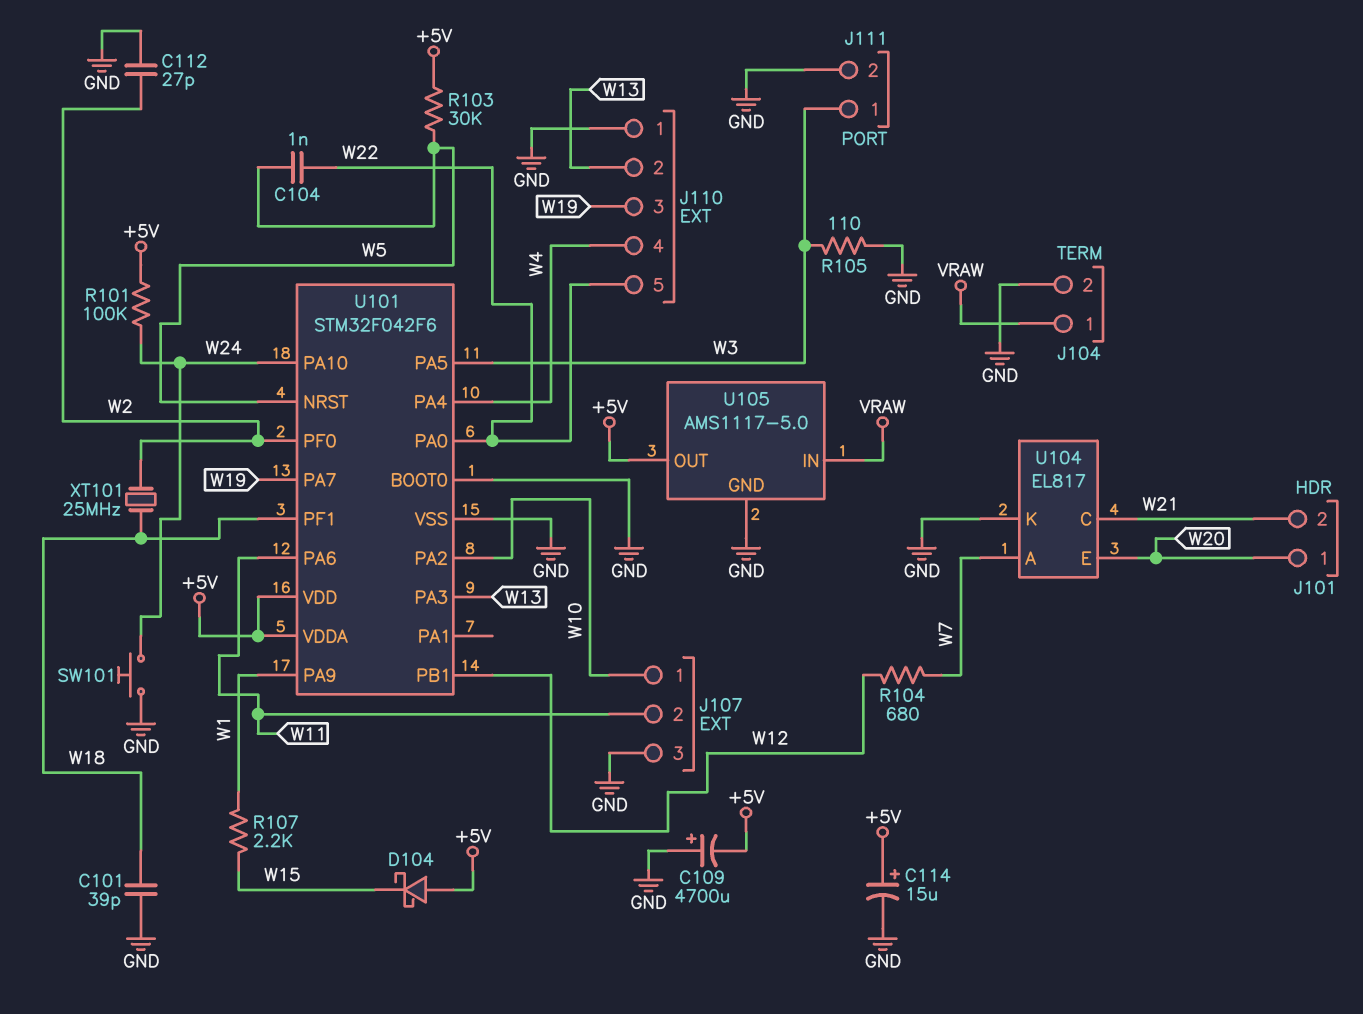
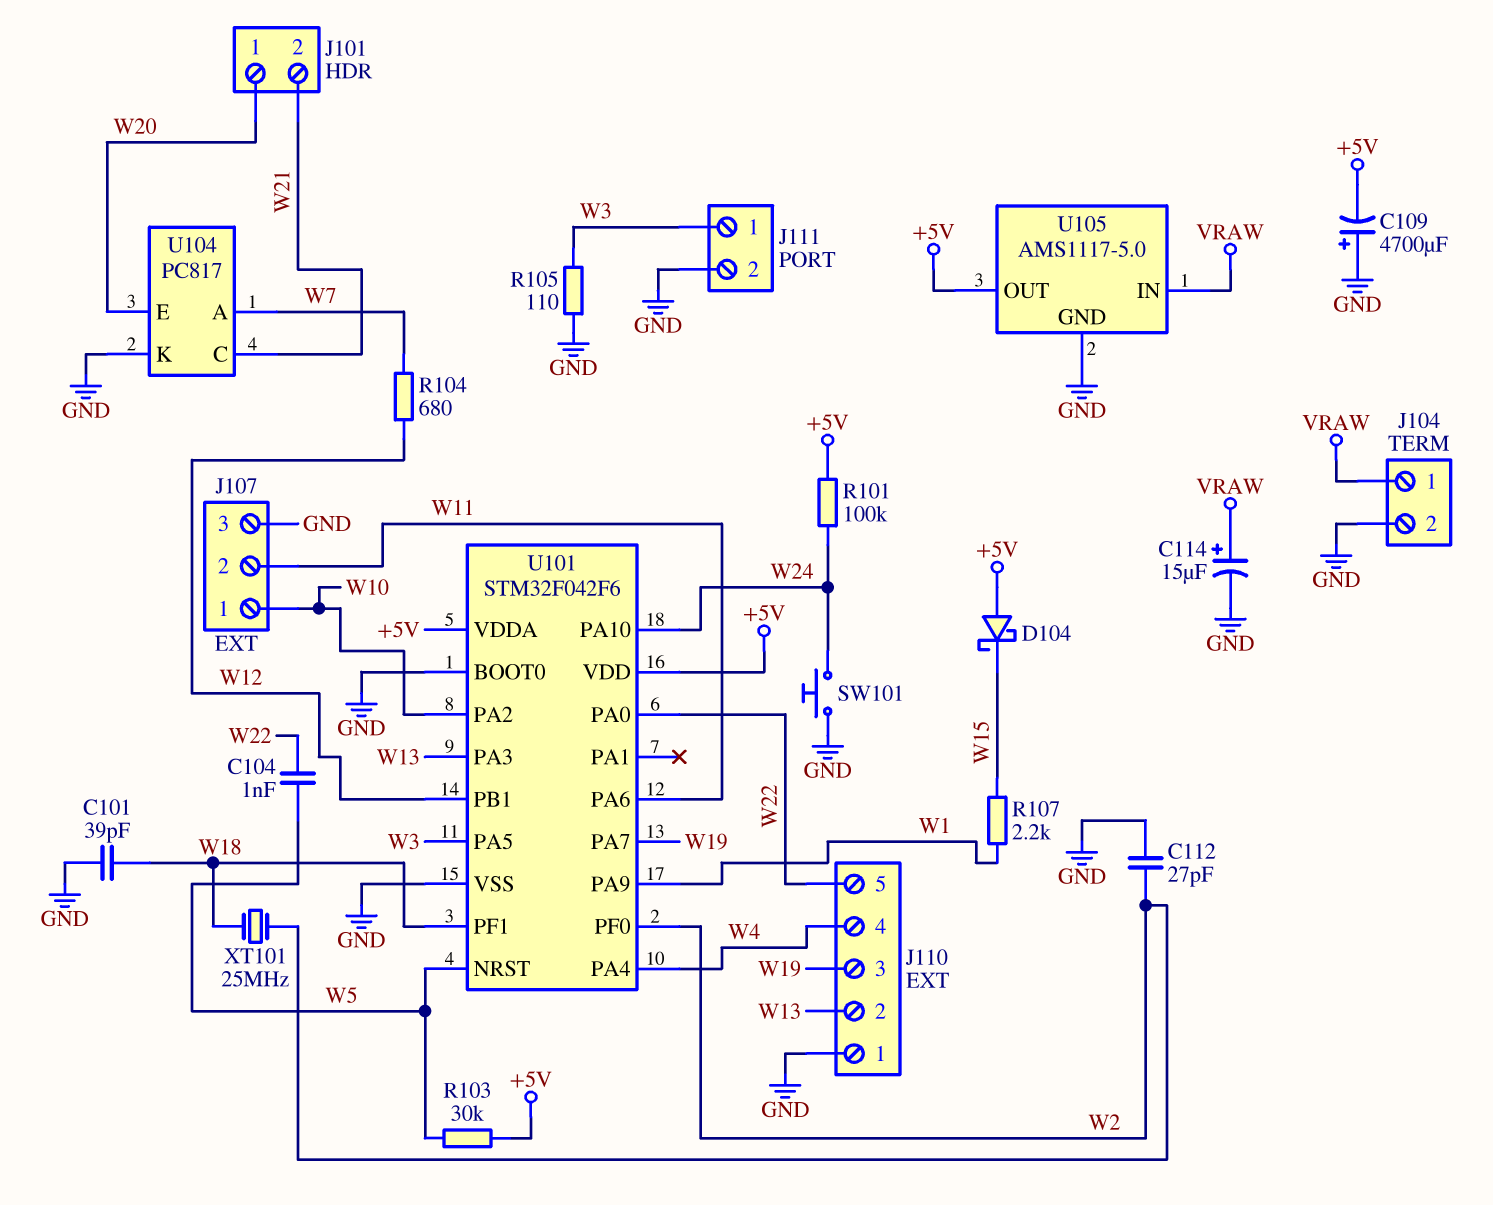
C114: 15uF (plus +5V, minus GND) -> 15uF (plus VRAW, minus GND)
U104: EL817 -> PC817

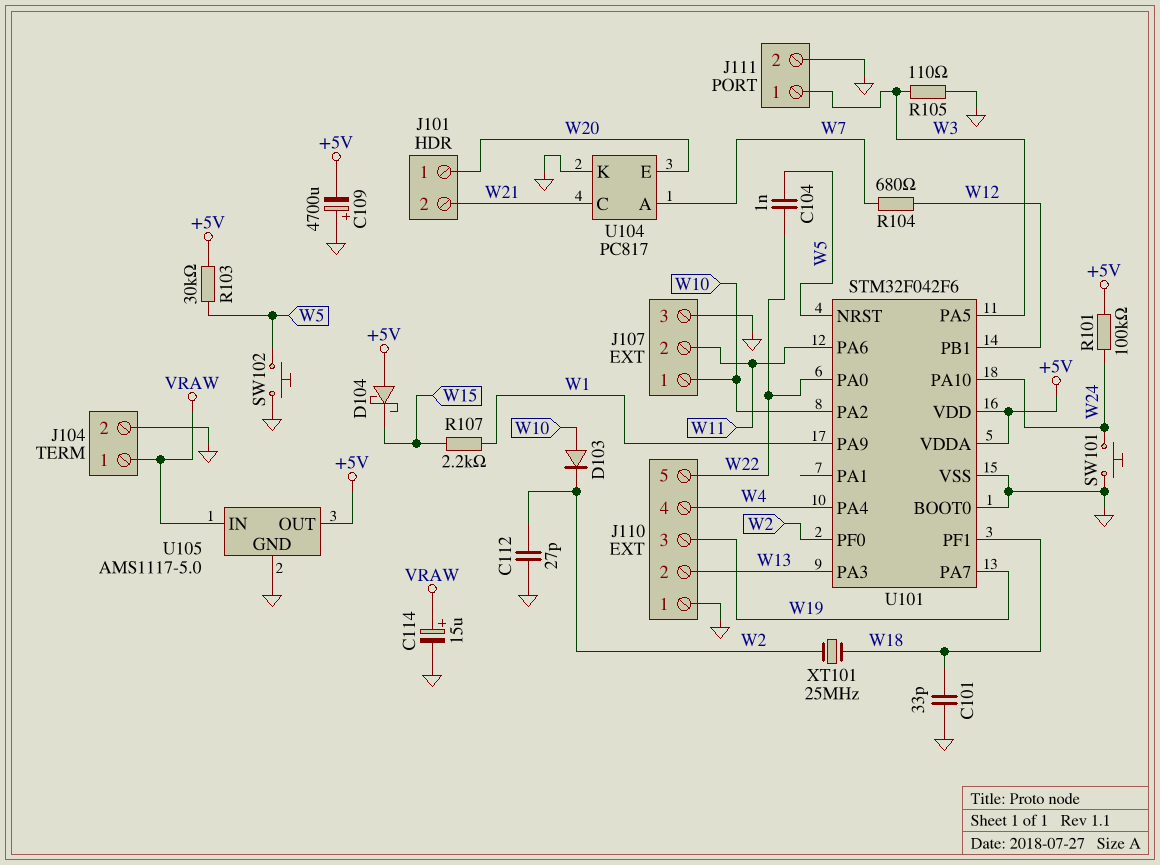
C101: 39pF (GND, W18) -> 33pF (GND, W18)
D103: none -> diode (A W10, K W2)
SW102: none -> button (GND, W5)

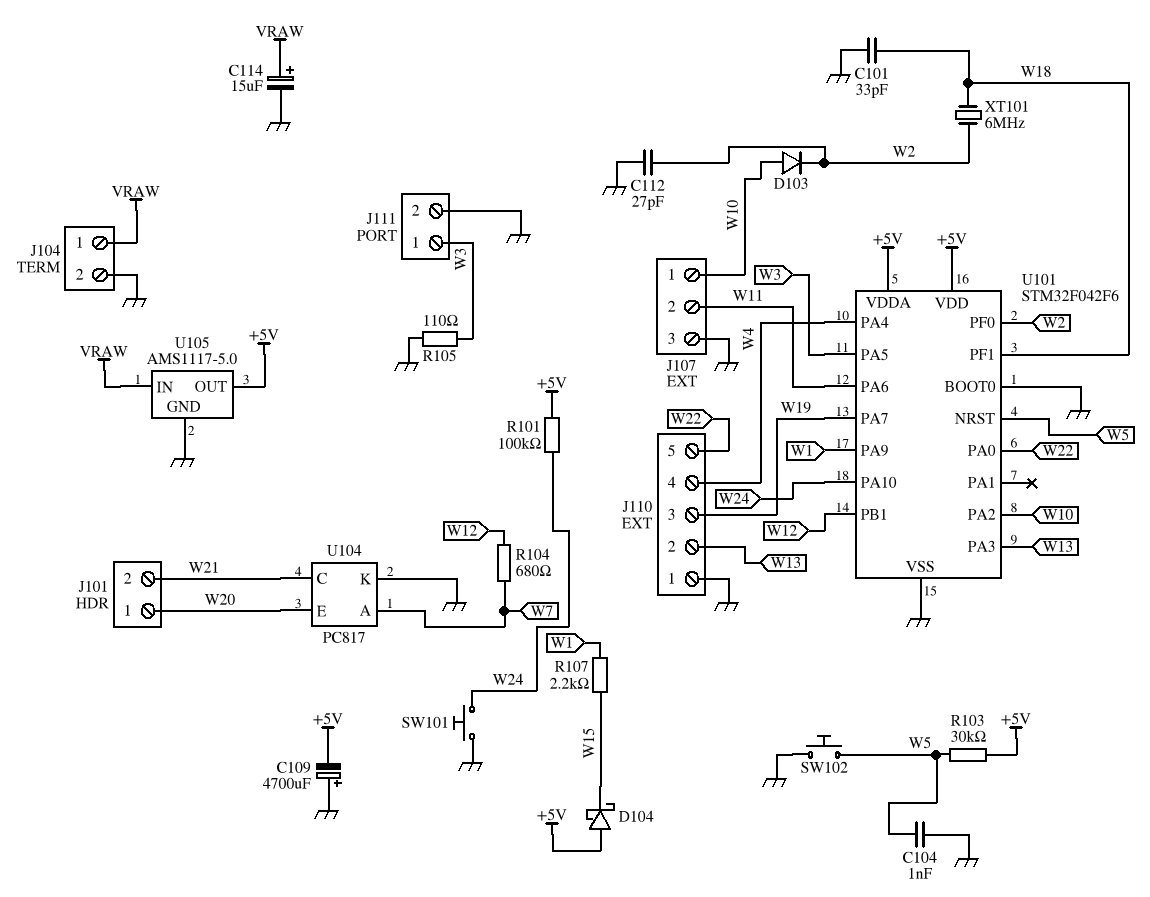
C104: 1nF (W5, W22) -> 1nF (GND, W5)
XT101: 25MHz (W2, W18) -> 6MHz (W2, W18)

